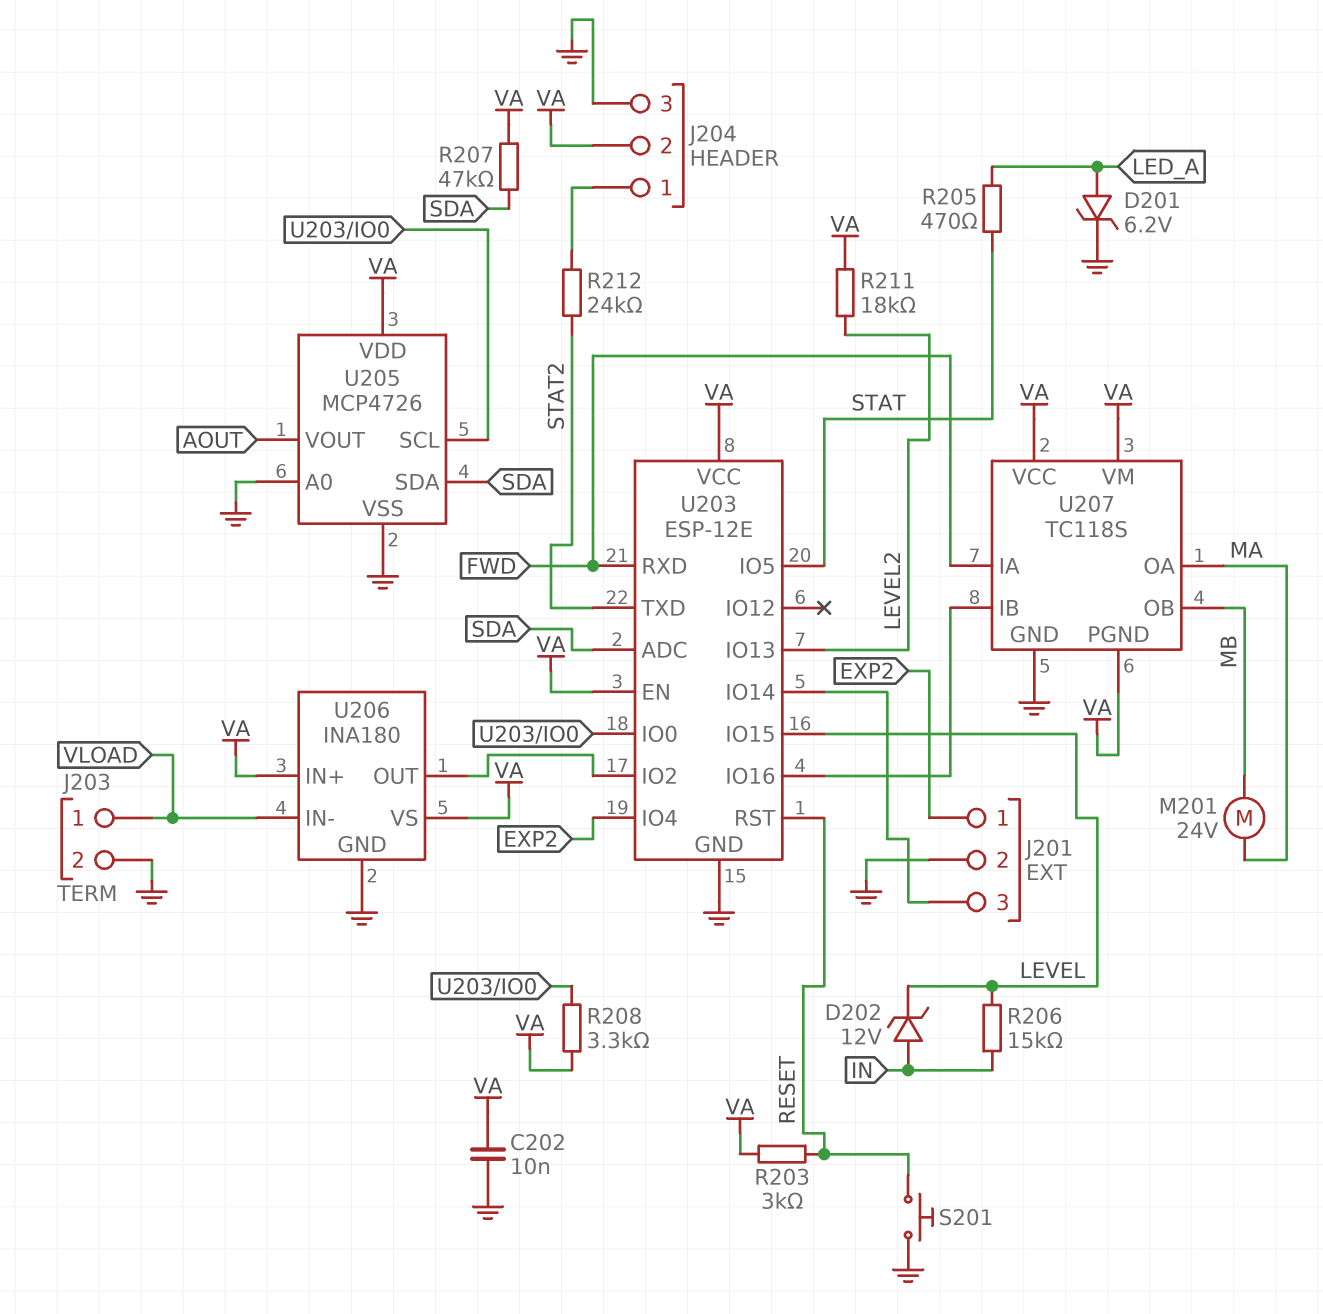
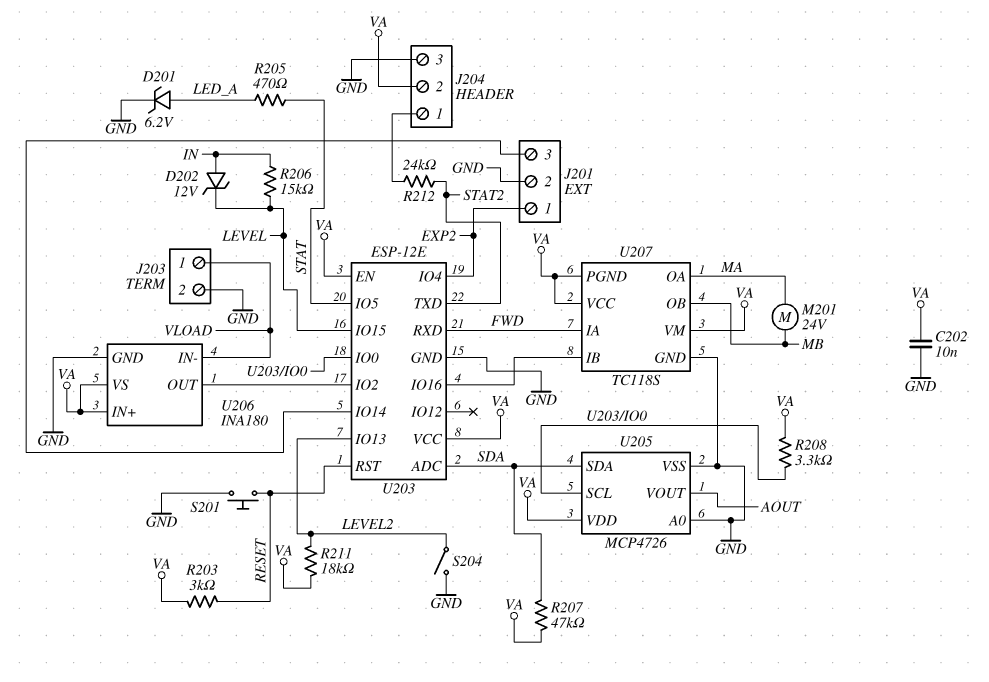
S204: none -> switch (GND, LEVEL2)

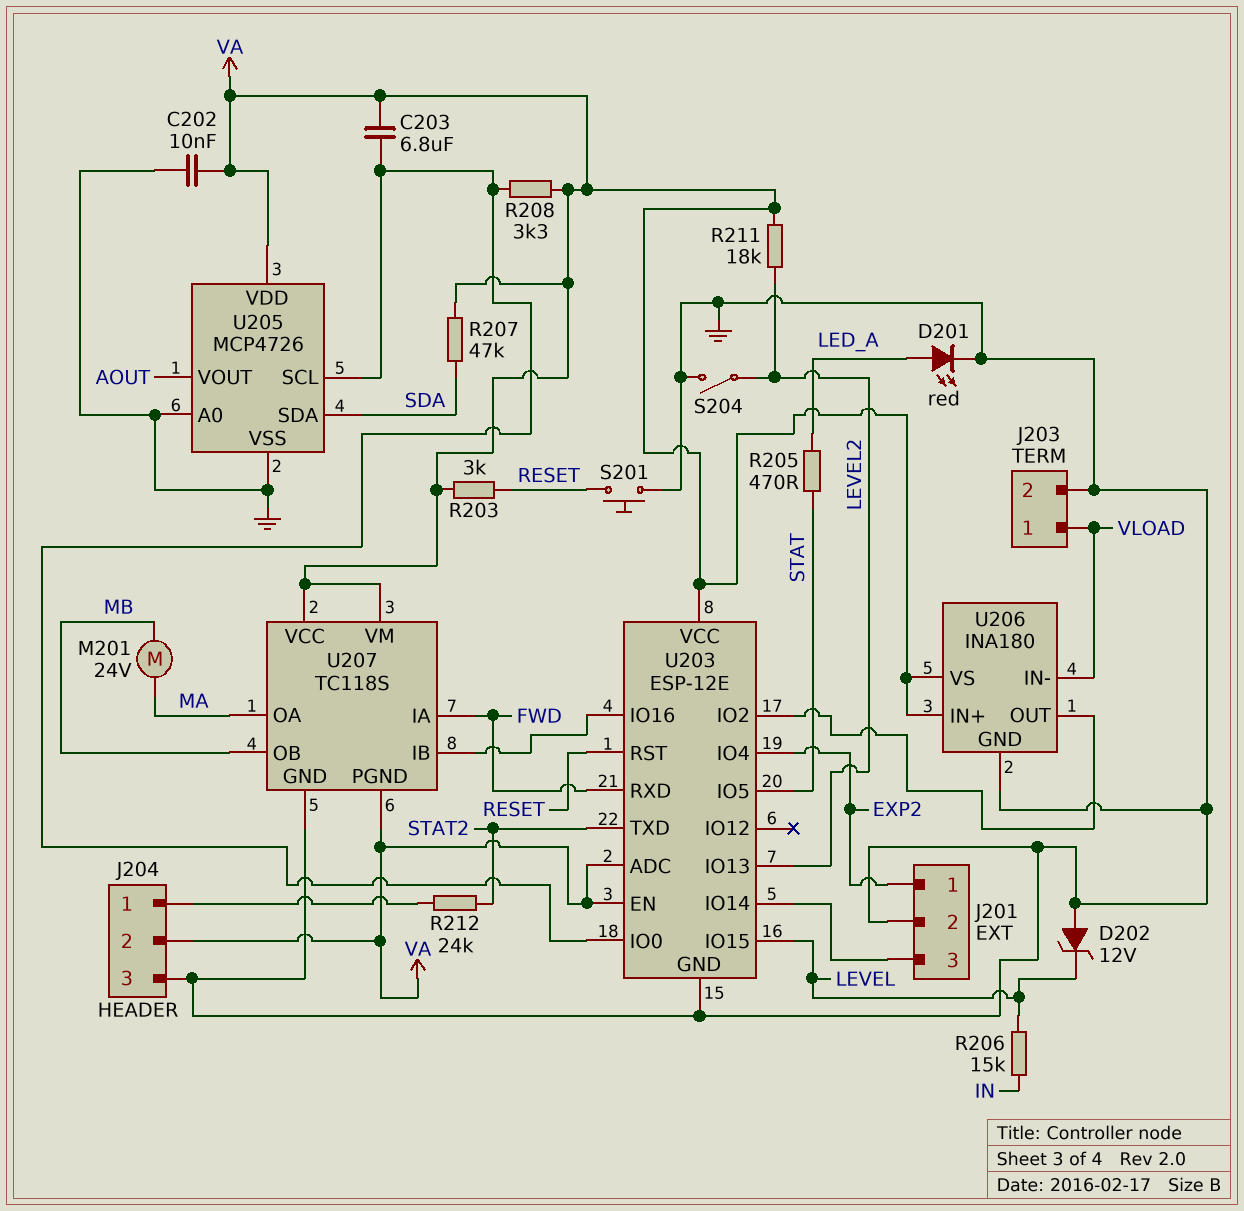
C203: none -> 6.8uF (U203/IO0, VA)
D201: zener 6.2V (A LED_A, K GND) -> LED red (A LED_A, K GND)
D202: zener 12V (A IN, K LEVEL) -> zener 12V (A GND, K LEVEL)
U203 pin ADC: SDA -> VA

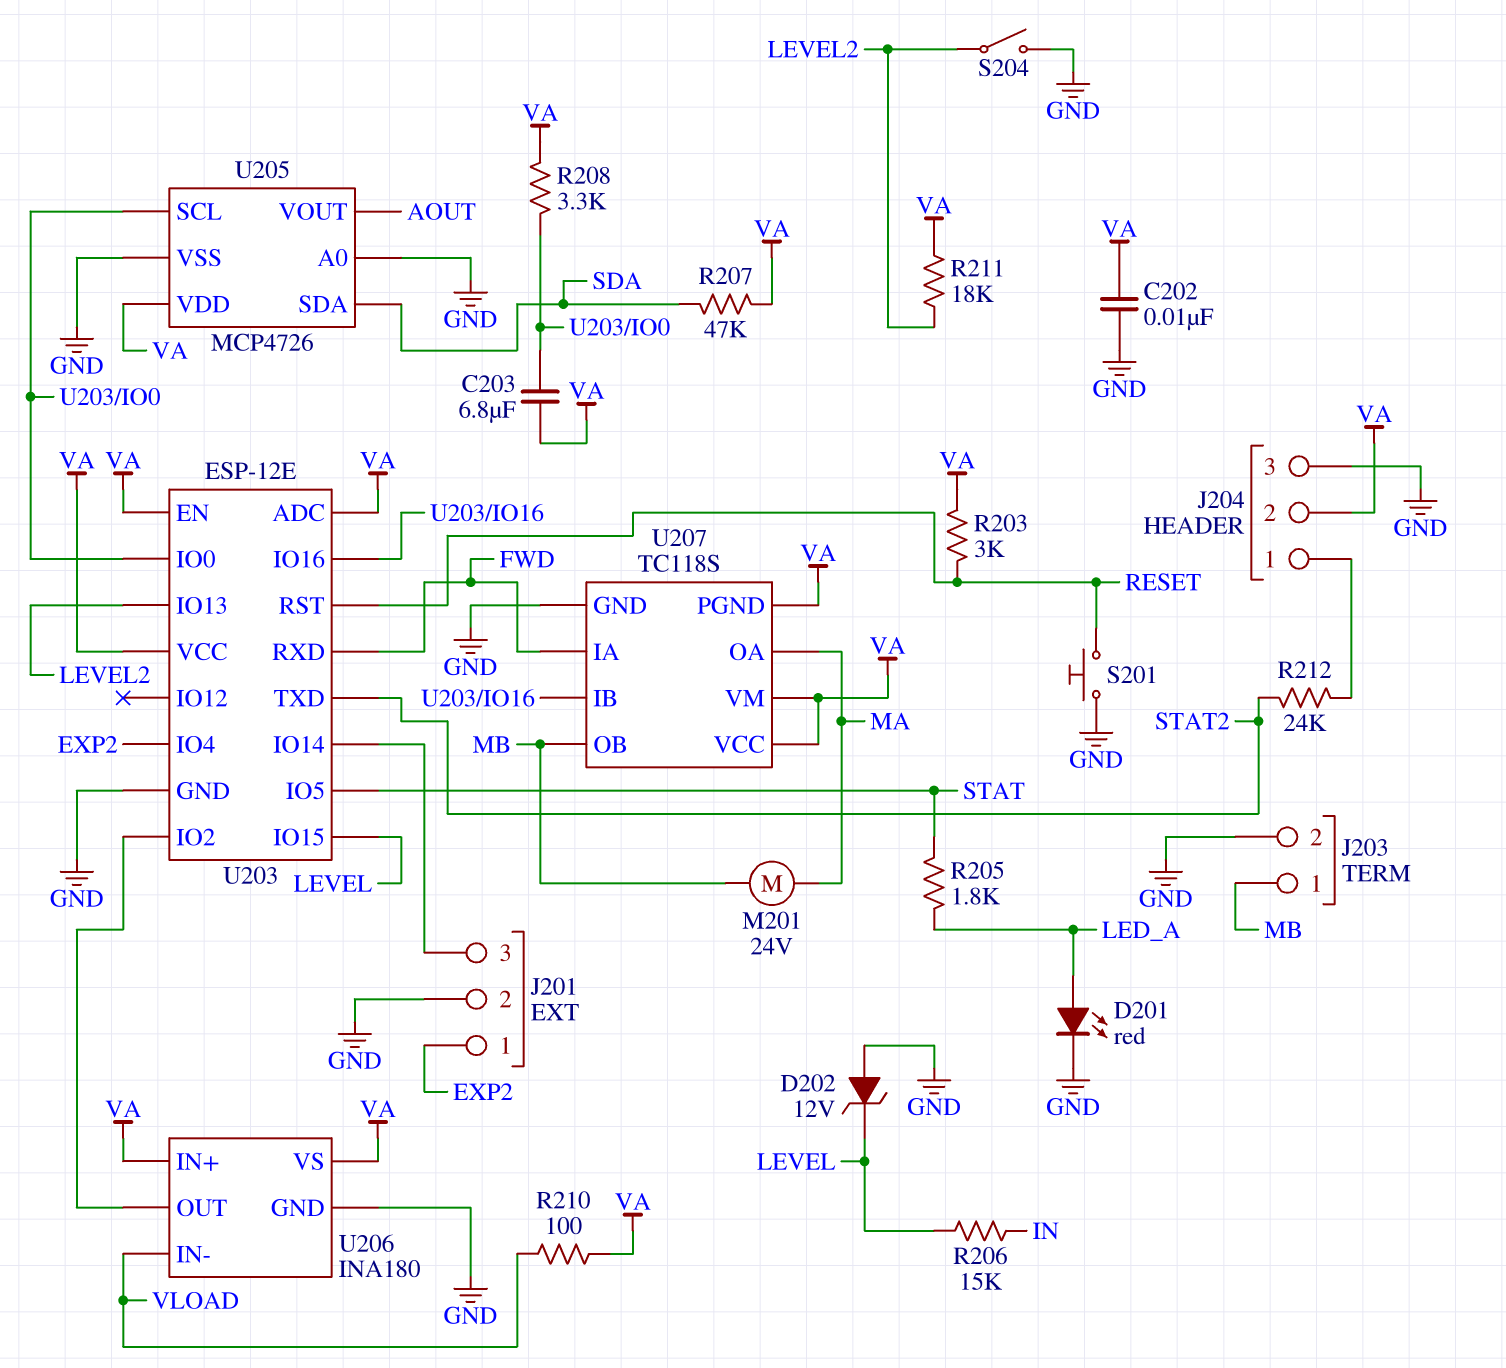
J203 pin 1: VLOAD -> MB
R205: 470 (LED_A, STAT) -> 1.8k (LED_A, STAT)
R210: none -> 100 (VA, VLOAD)

